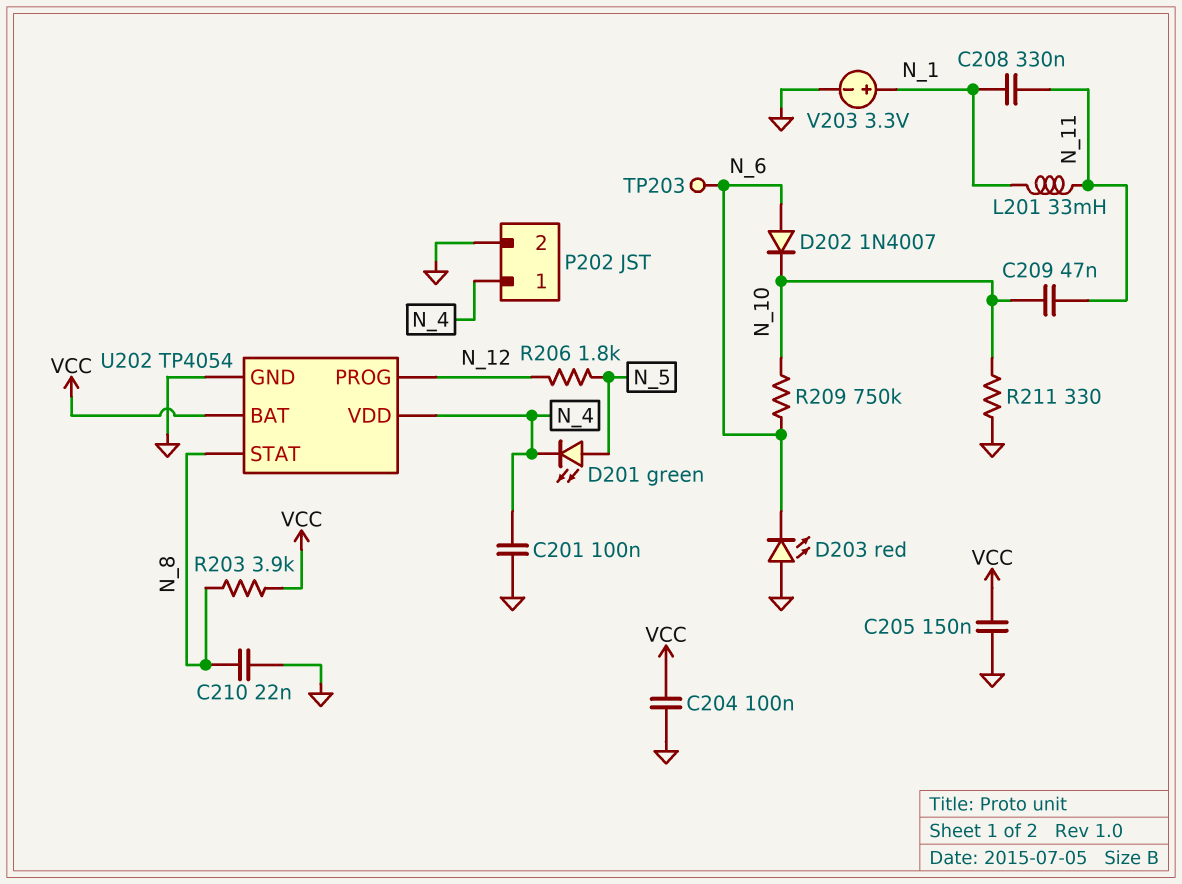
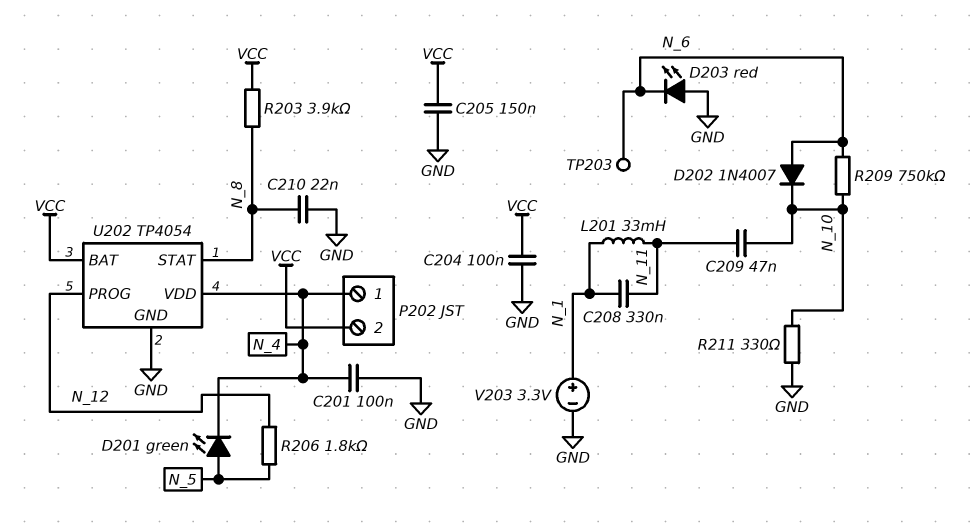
P202 pin 2: GND -> VCC

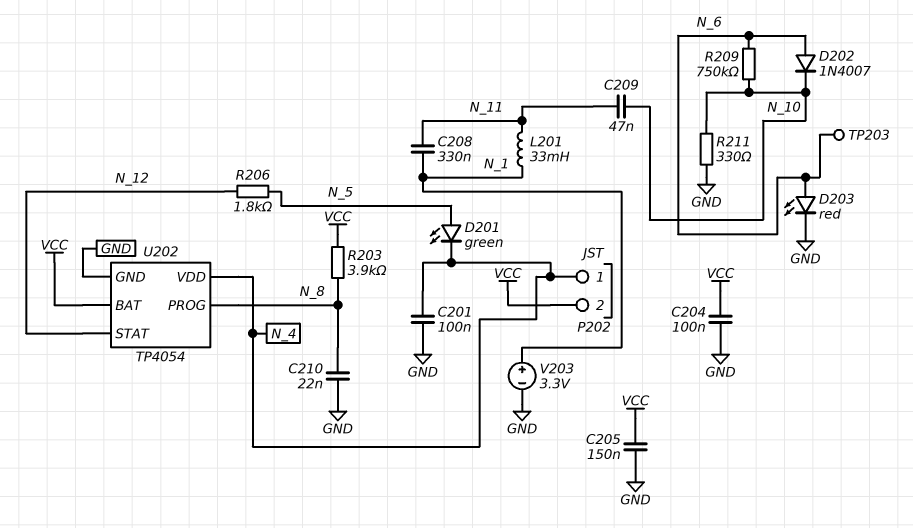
D203: LED red (A GND, K N_6) -> LED red (A N_6, K GND)
U202 pin PROG: N_12 -> N_8
U202 pin STAT: N_8 -> N_12

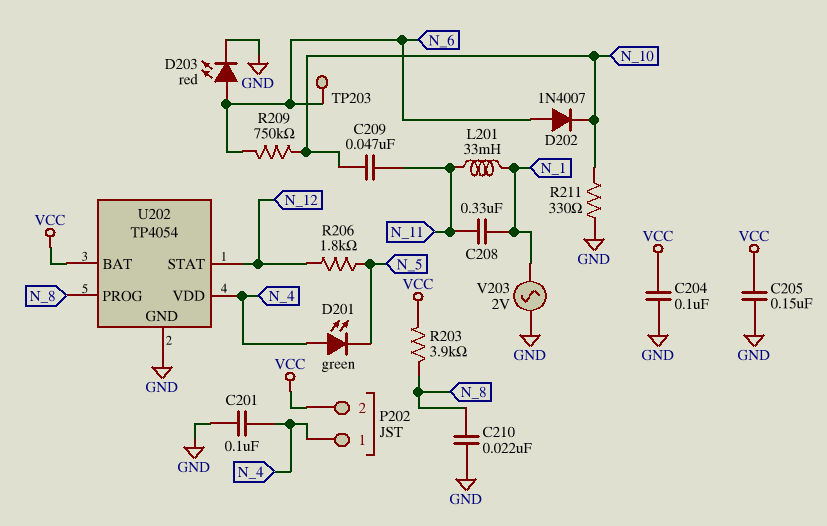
D201: LED green (A N_5, K N_4) -> LED green (A N_4, K N_5)
V203: 3.3V (plus N_1, minus GND) -> AC 2V (GND, N_1)

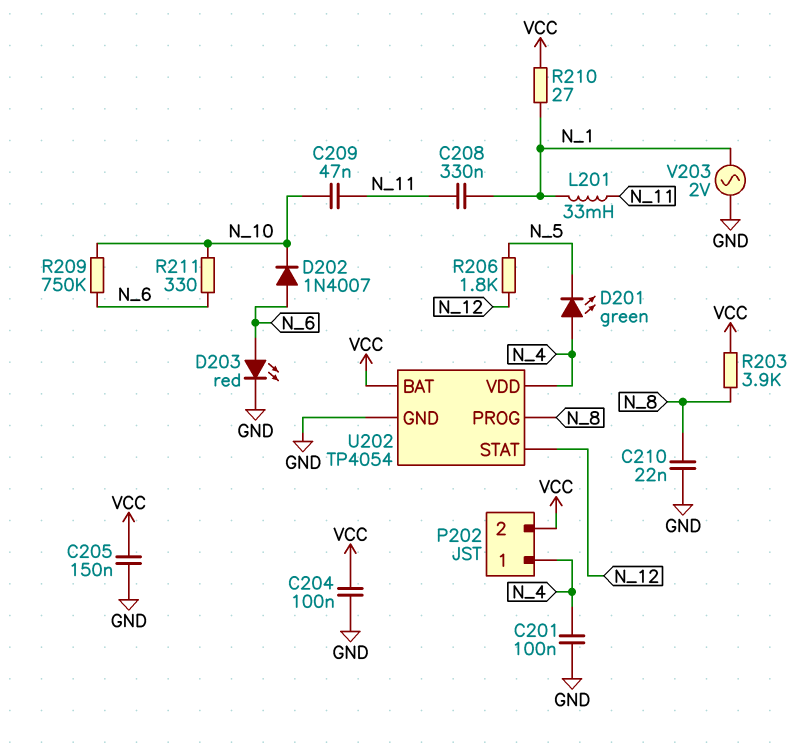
R210: none -> 27 (N_1, VCC)
R211: 330 (GND, N_10) -> 330 (N_6, N_10)
TP203: test point (N_6) -> none

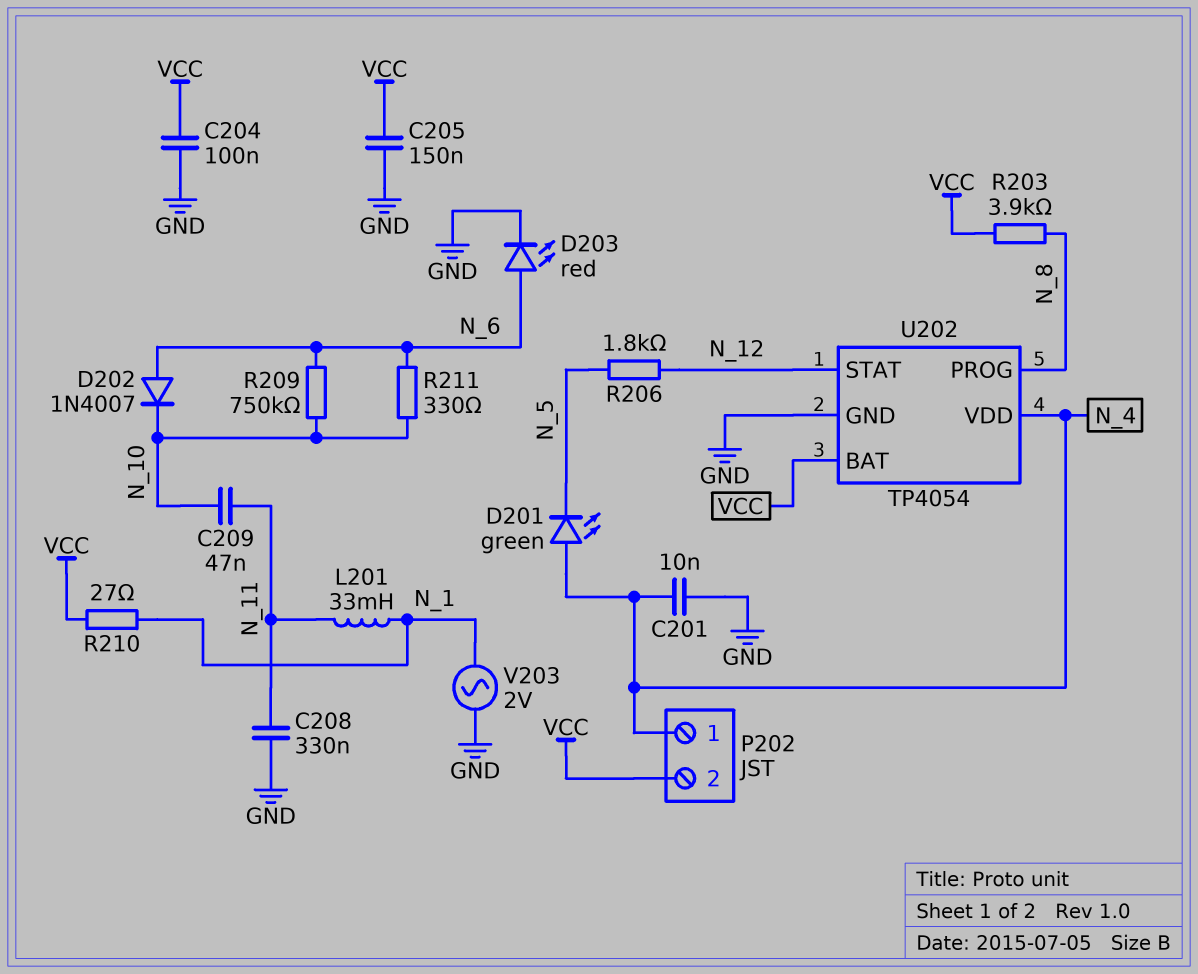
C201: 100nF (GND, N_4) -> 10nF (GND, N_4)
C208: 330nF (N_1, N_11) -> 330nF (GND, N_11)
C210: 22nF (GND, N_8) -> none

